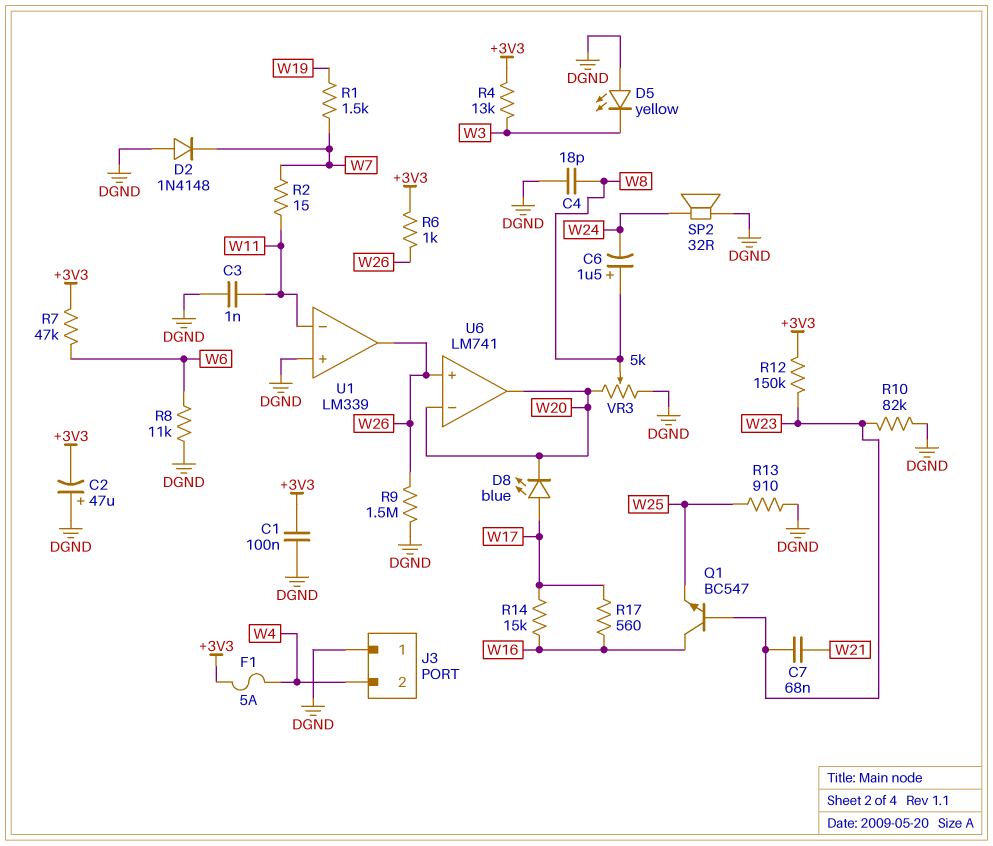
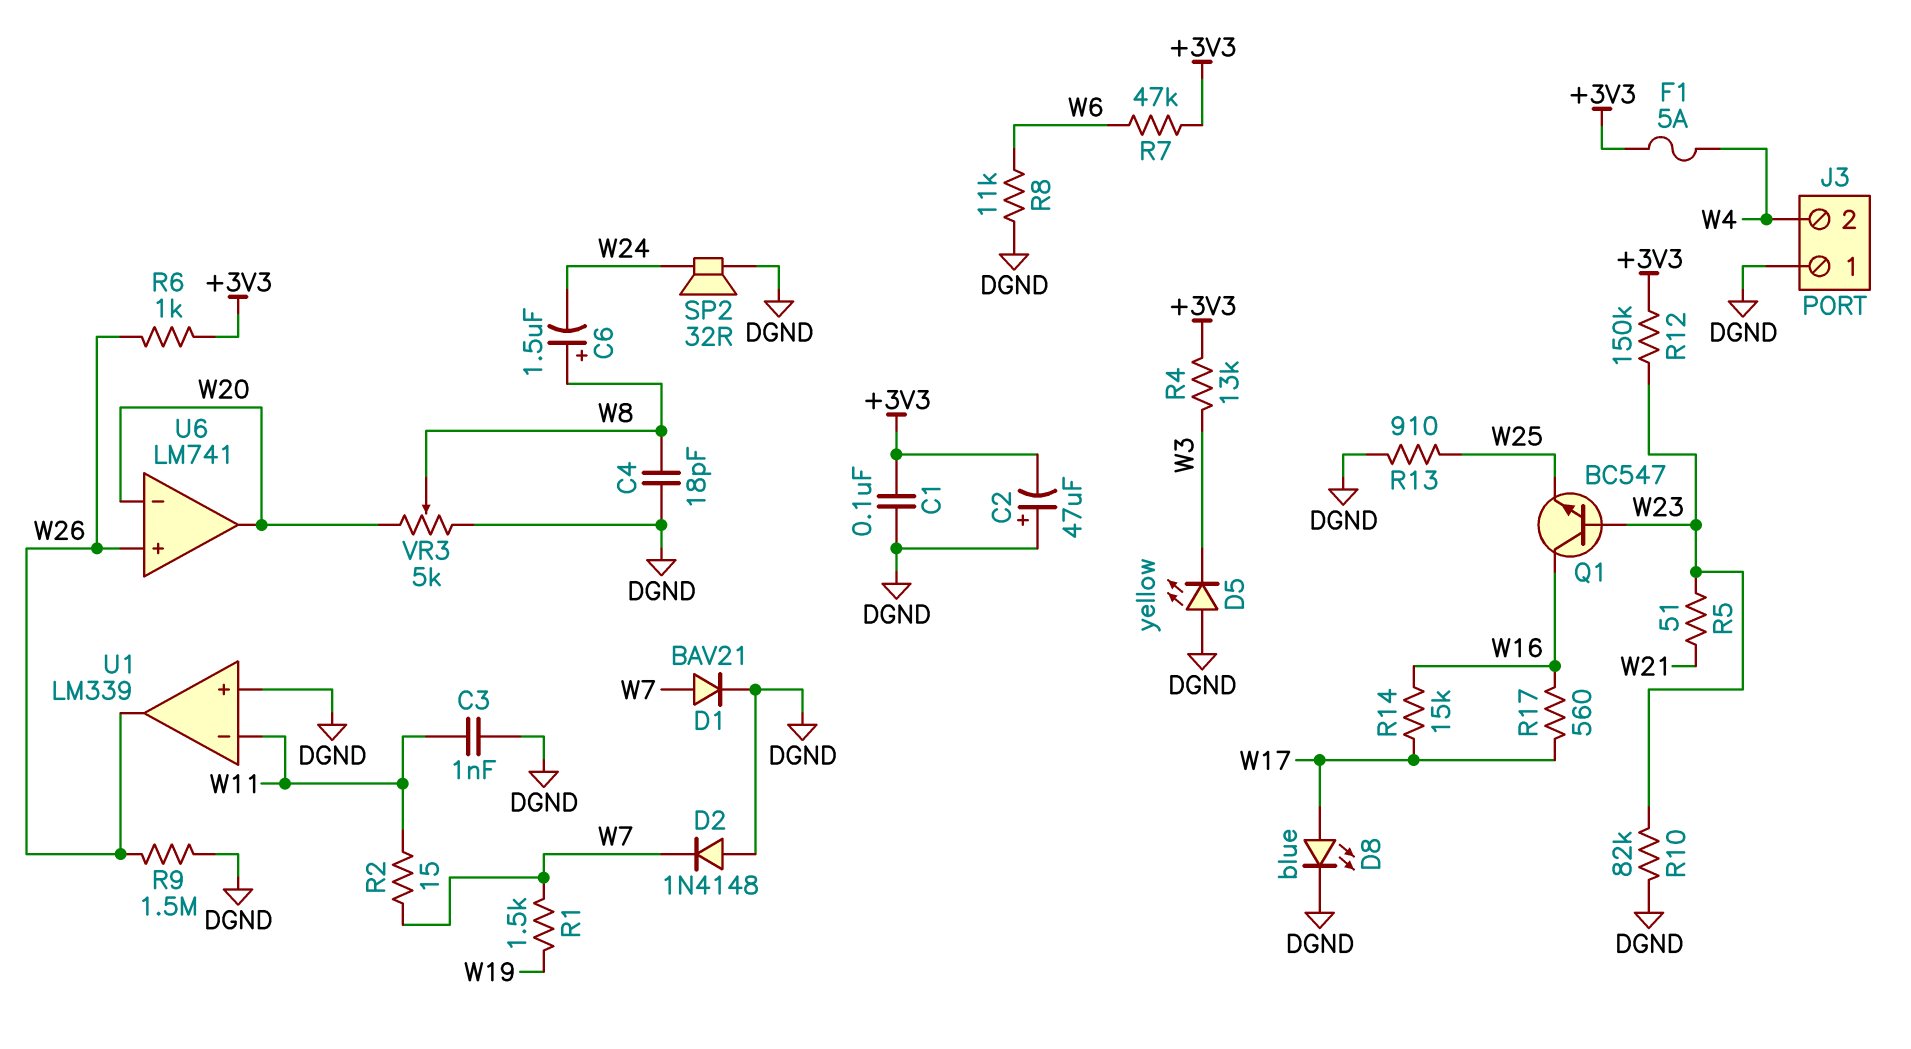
C7: 68nF (W21, W23) -> none
D1: none -> diode BAV21 (A W7, K DGND)
D8: LED blue (A W17, K W20) -> LED blue (A W17, K DGND)
R5: none -> 51 (W21, W23)

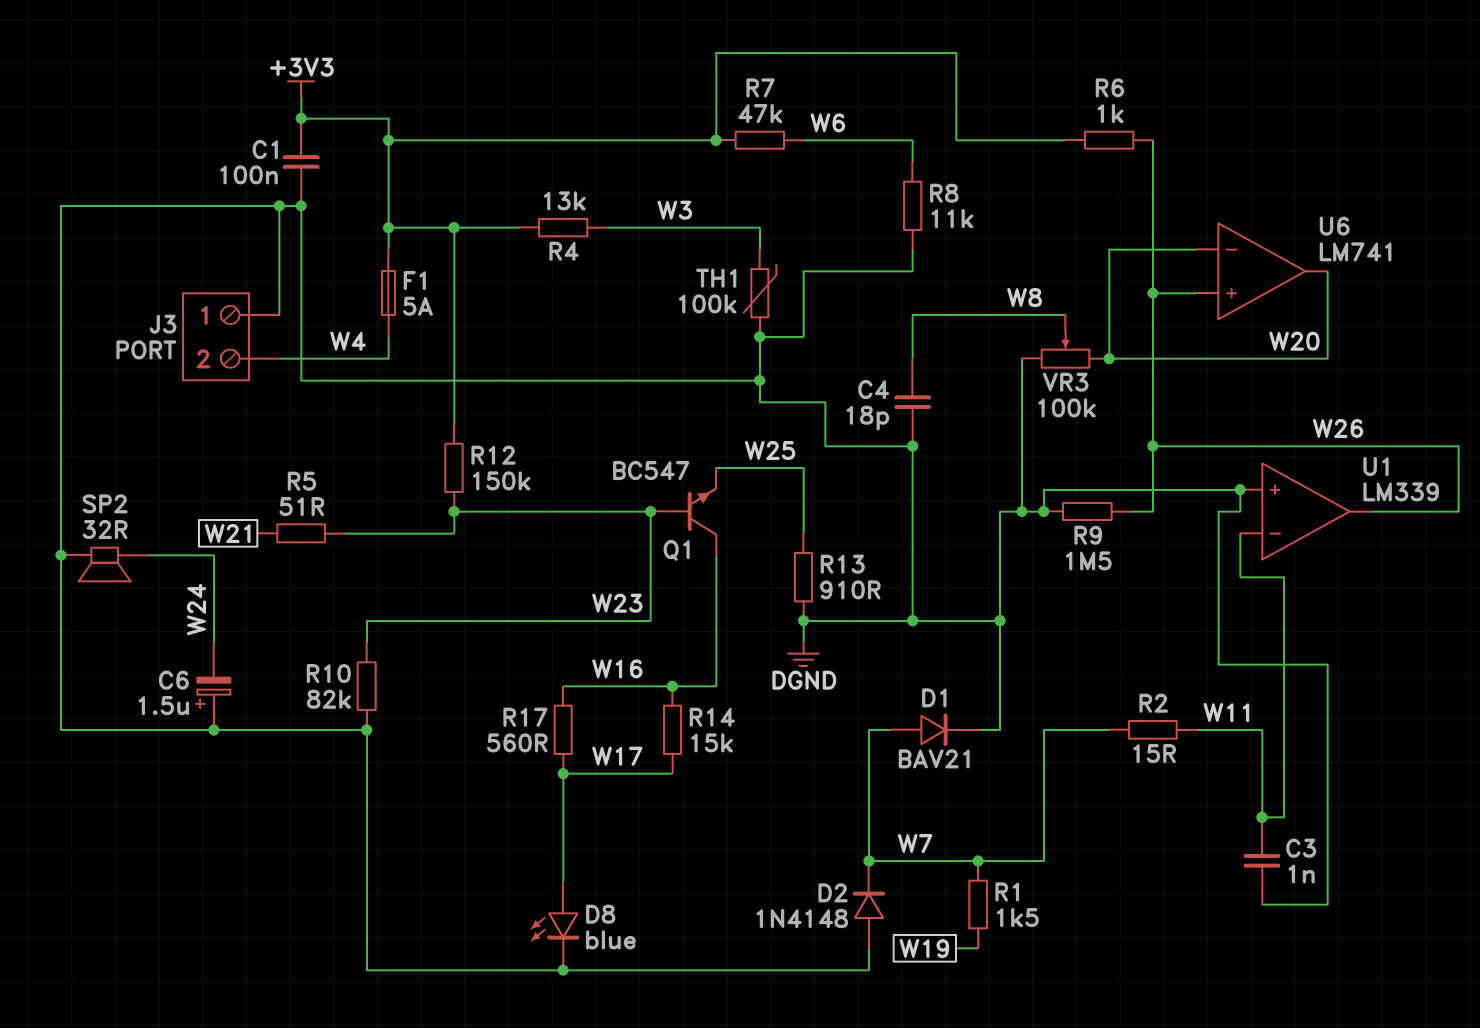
C2: 47uF (plus DGND, minus +3V3) -> none
C6: 1.5uF (plus W8, minus W24) -> 1.5uF (plus DGND, minus W24)
D5: LED yellow (A DGND, K W3) -> none
TH1: none -> 100k (DGND, W3)
VR3: 5k (DGND, W20, wiper W8) -> 100k (DGND, W20, wiper W8)

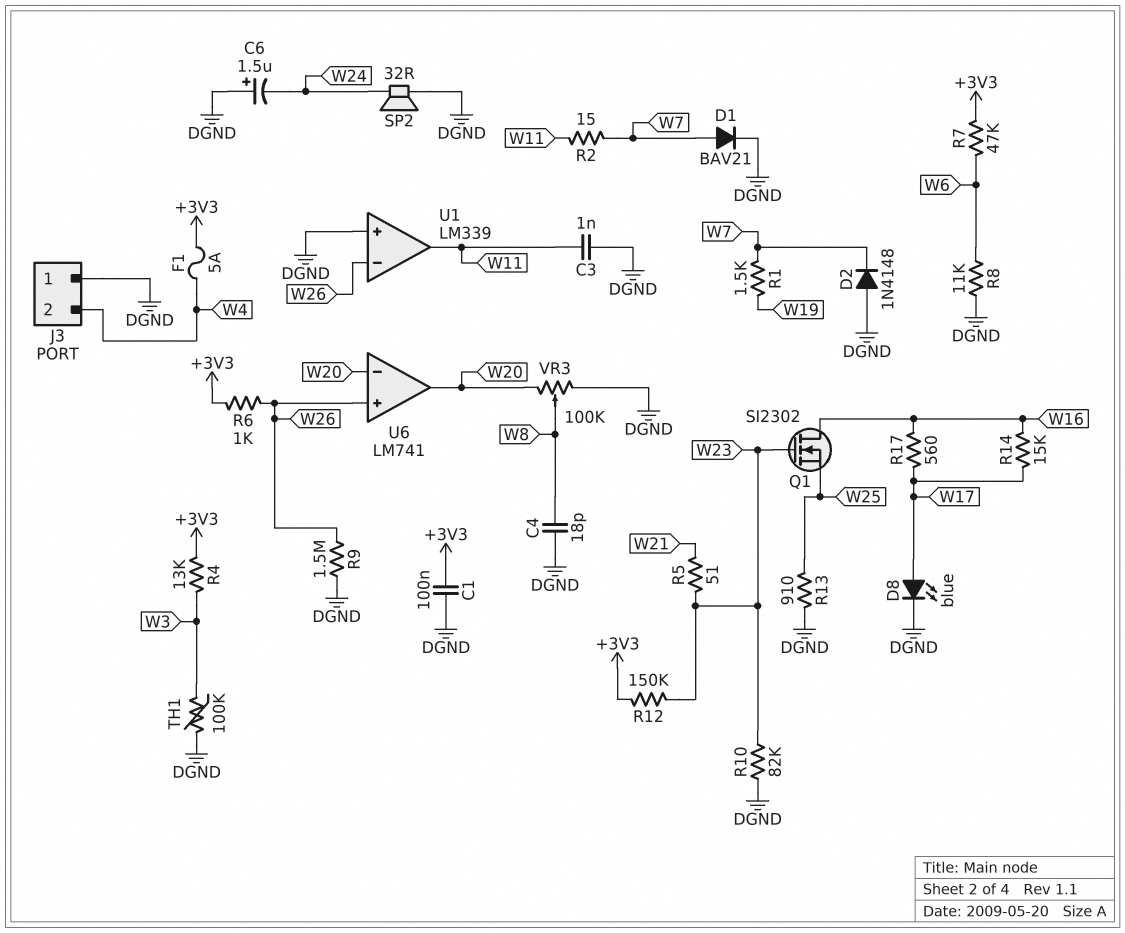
Q1: NPN BC547 (B W23, C W16, E W25) -> NMOS SI2302 (G W23, D W16, S W25)
U1 pin in-: W11 -> W26
U1 pin out: W26 -> W11

